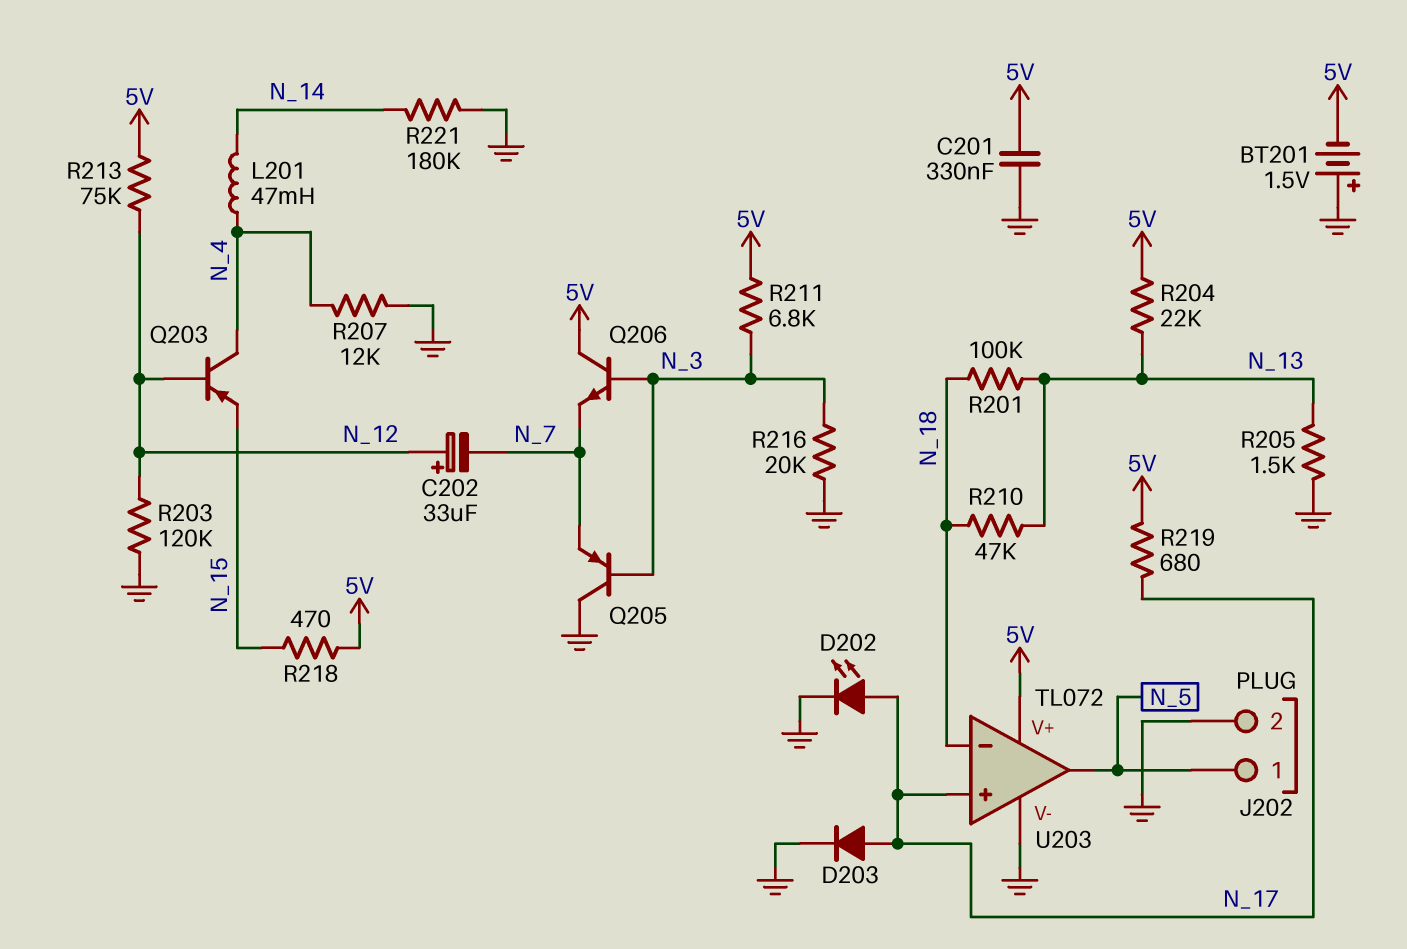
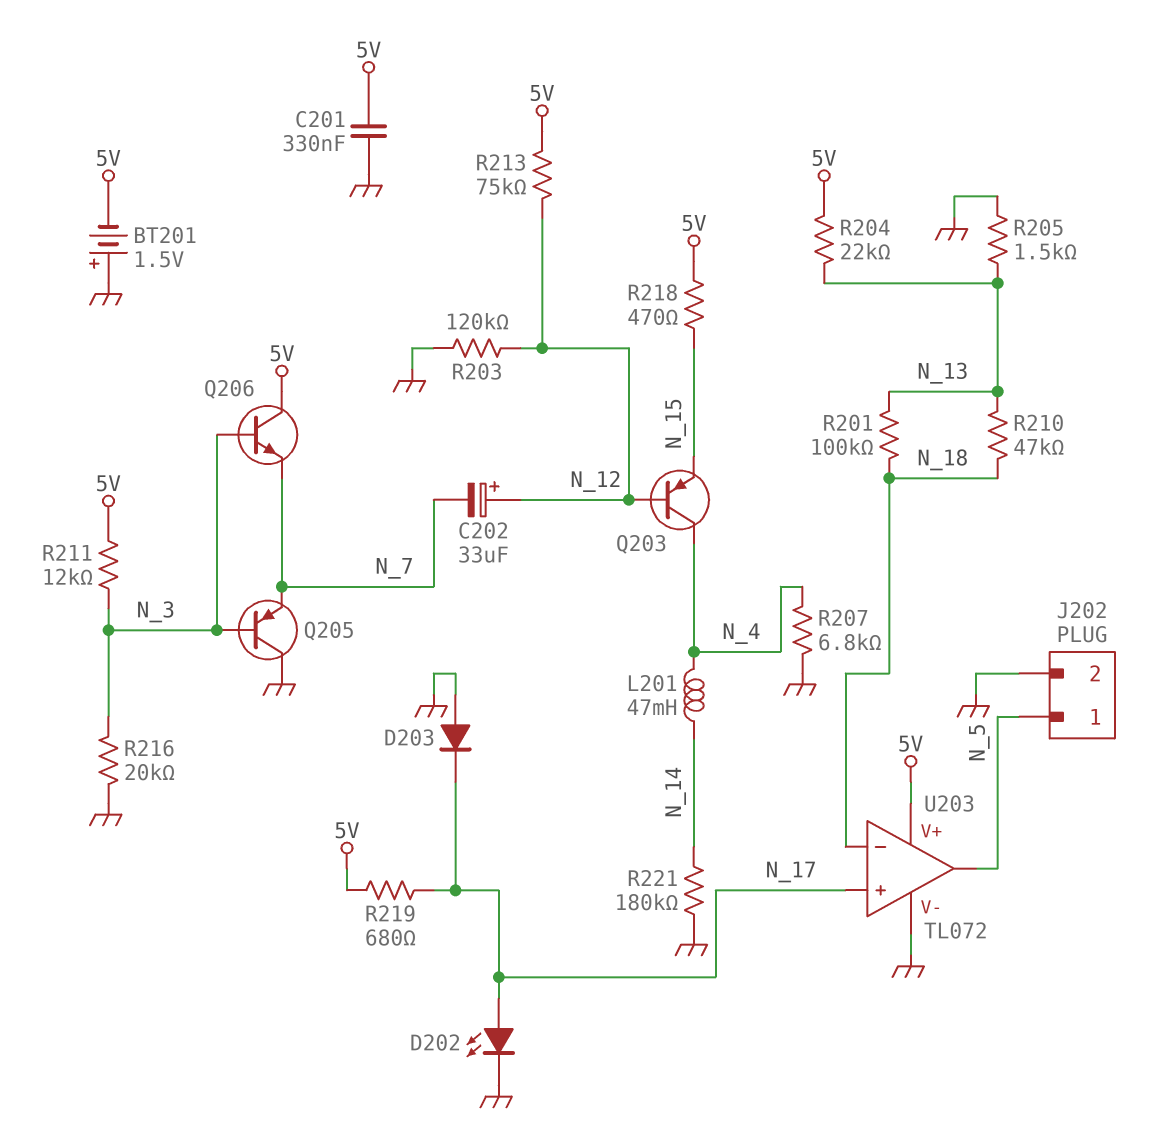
D203: diode (A N_17, K GND) -> diode (A GND, K N_17)
R207: 12k (GND, N_4) -> 6.8k (GND, N_4)
R211: 6.8k (5V, N_3) -> 12k (5V, N_3)

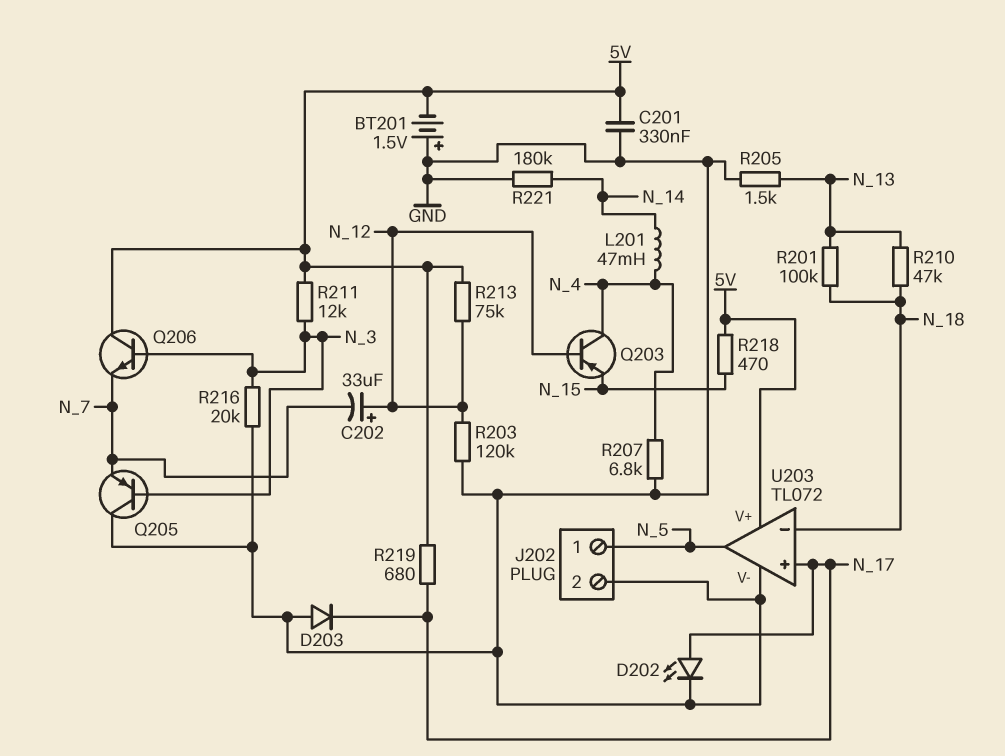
R204: 22k (5V, N_13) -> none

